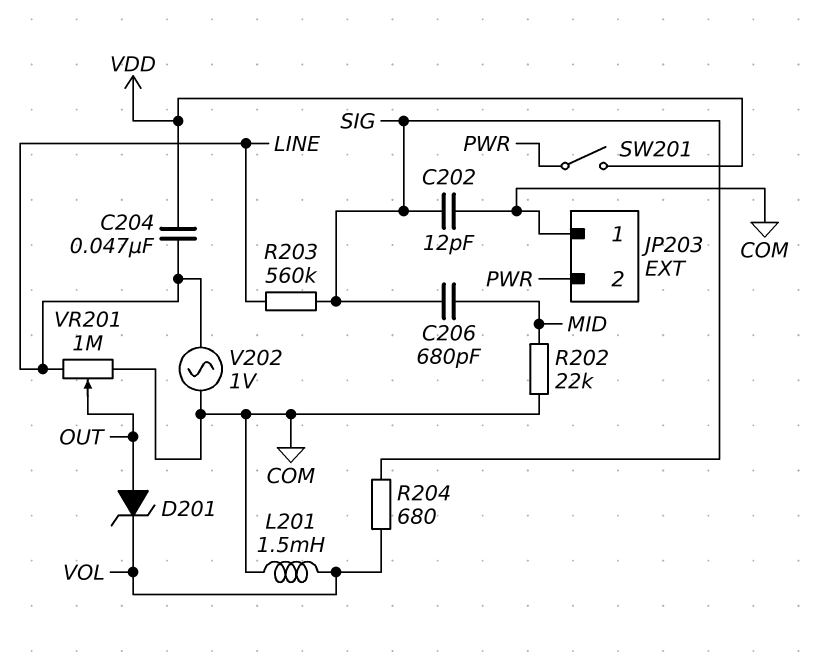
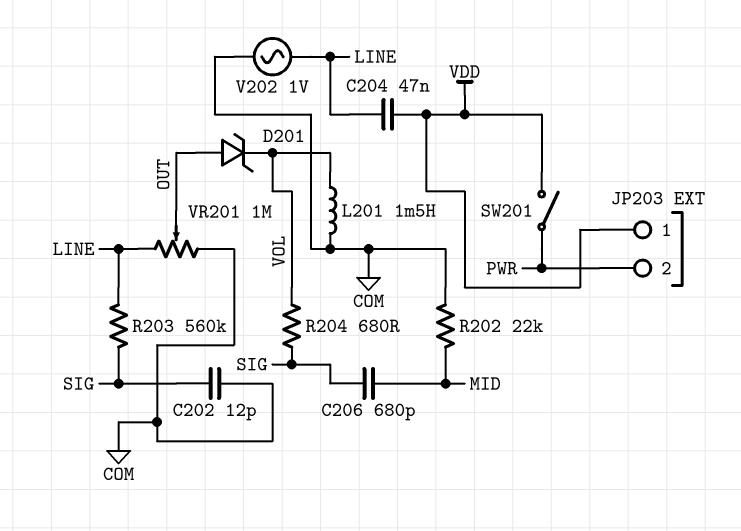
JP203 pin 1: COM -> VDD

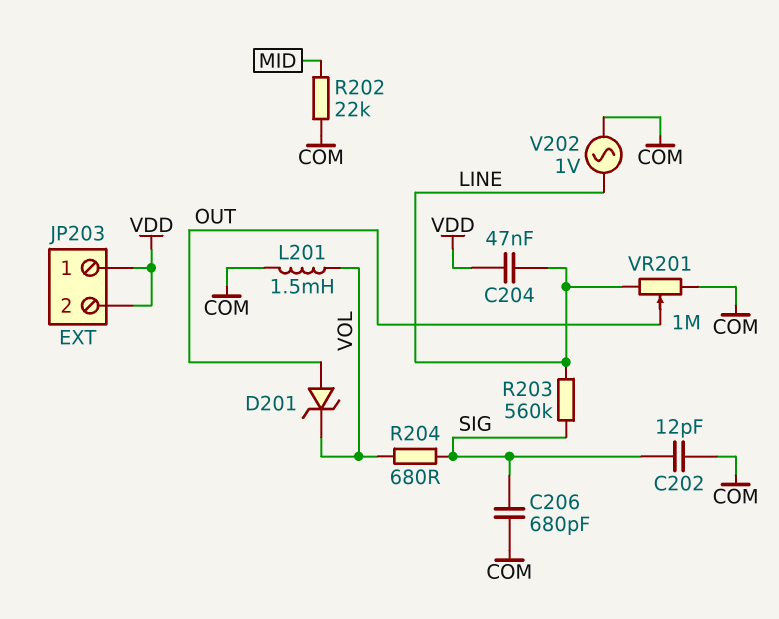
C206: 680pF (MID, SIG) -> 680pF (COM, SIG)
JP203 pin 2: PWR -> VDD
SW201: switch (PWR, VDD) -> none

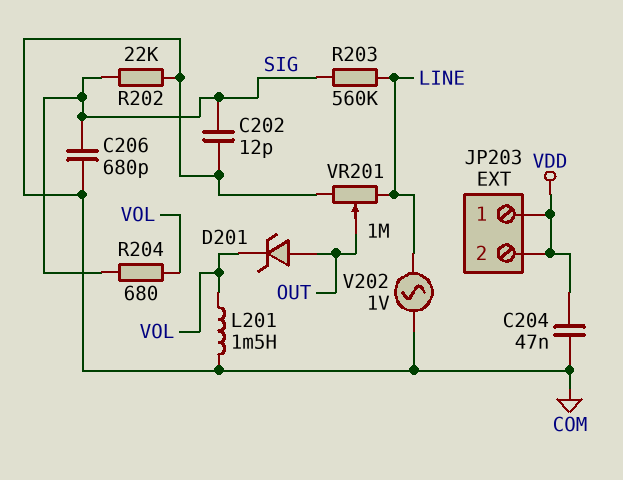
C204: 47nF (LINE, VDD) -> 47nF (COM, VDD)
R202: 22k (COM, MID) -> 22k (COM, SIG)

